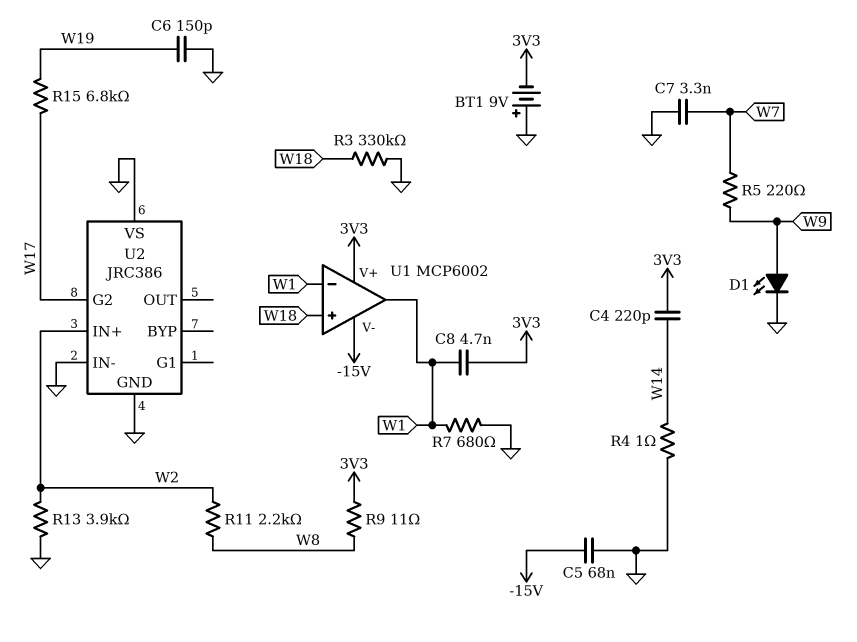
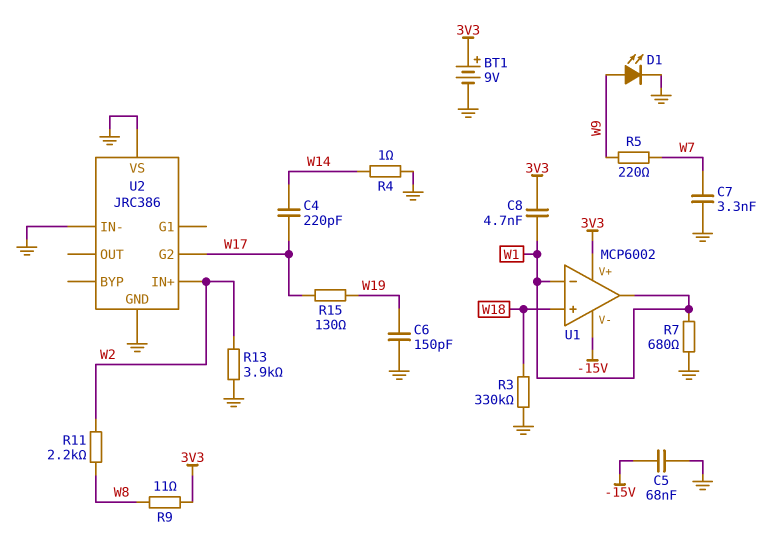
BT1: 9V (plus GND, minus 3V3) -> 9V (plus 3V3, minus GND)
C4: 220pF (3V3, W14) -> 220pF (W14, W17)
R15: 6.8k (W17, W19) -> 130 (W17, W19)

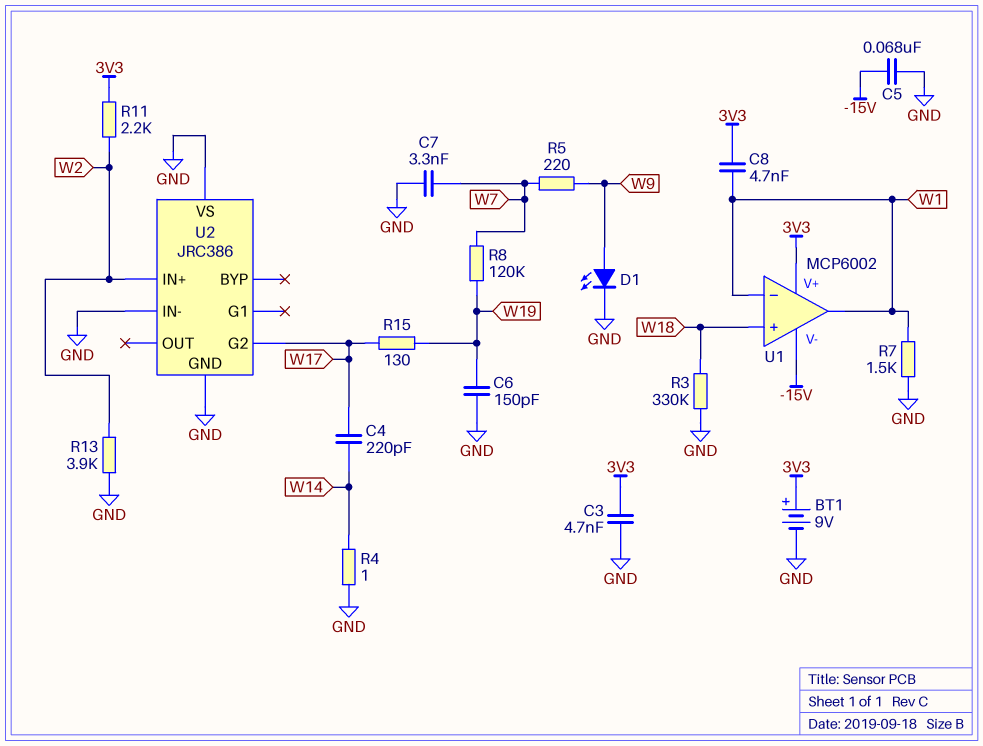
C3: none -> 4.7nF (3V3, GND)
R7: 680 (GND, W1) -> 1.5k (GND, W1)
R8: none -> 120k (W7, W19)
R9: 11 (3V3, W8) -> none
R11: 2.2k (W2, W8) -> 2.2k (3V3, W2)

